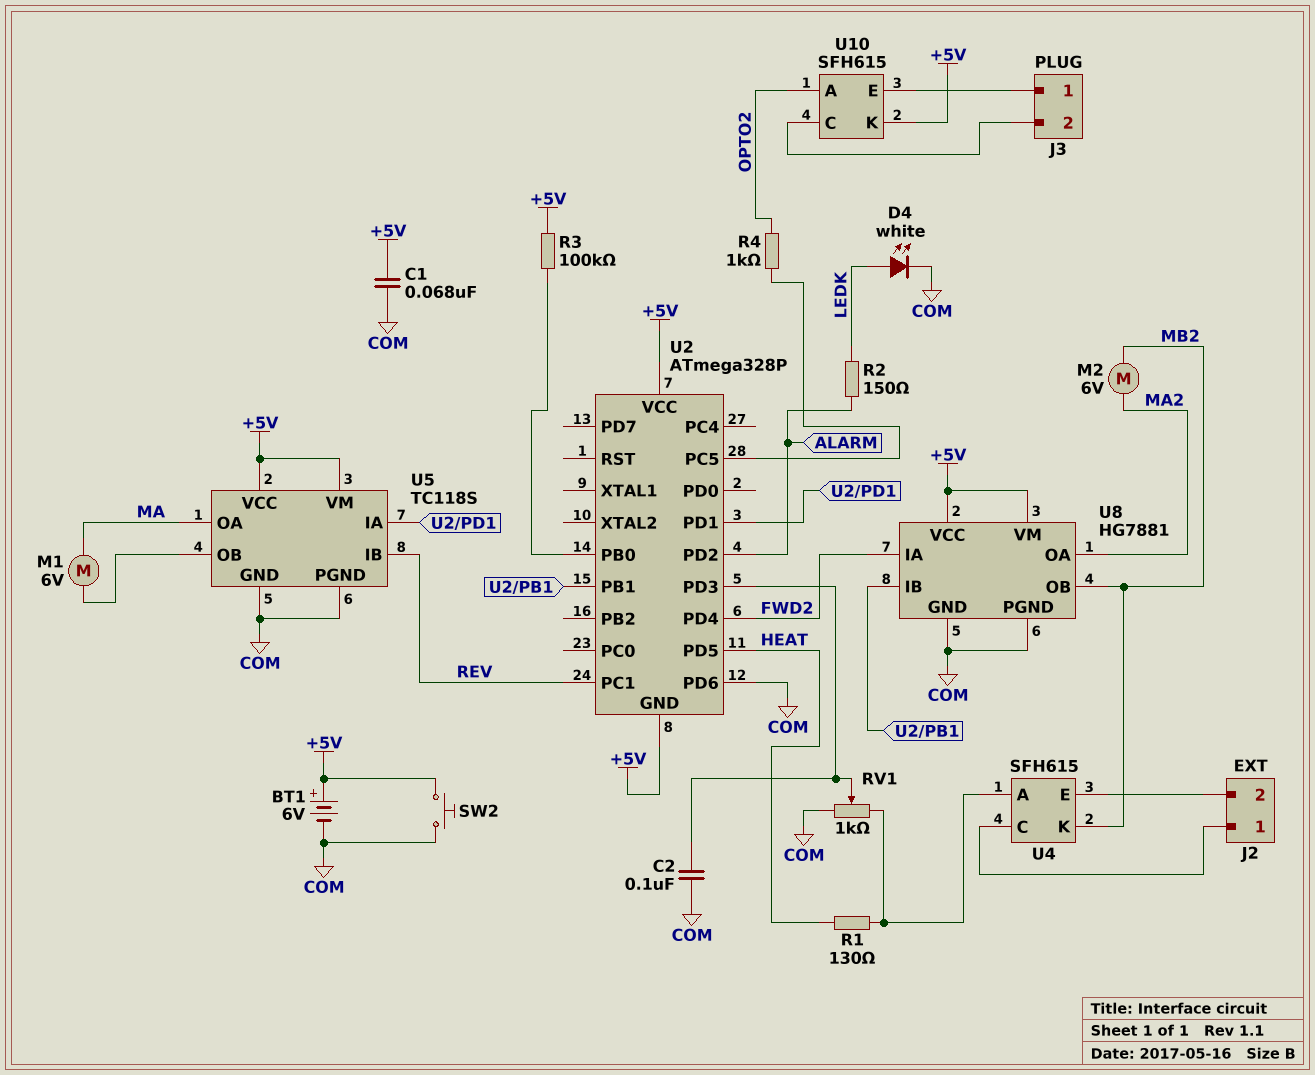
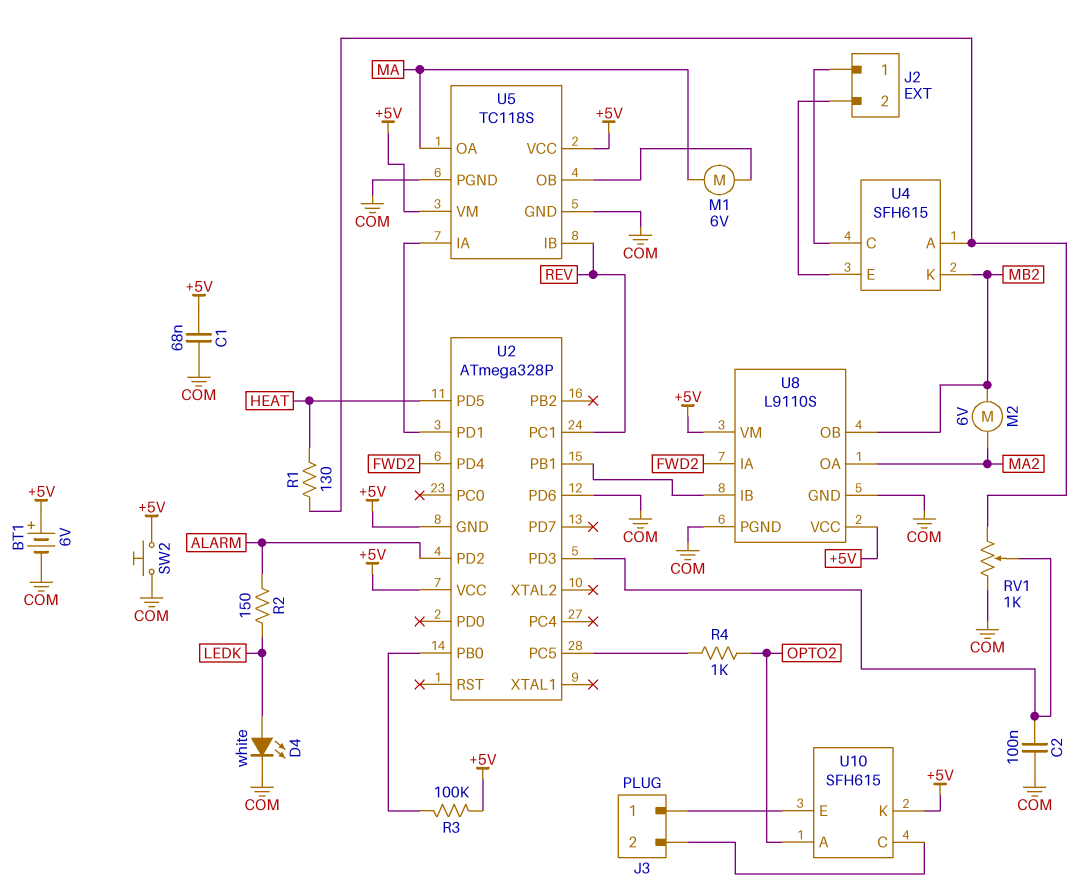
U8: HG7881 -> L9110S

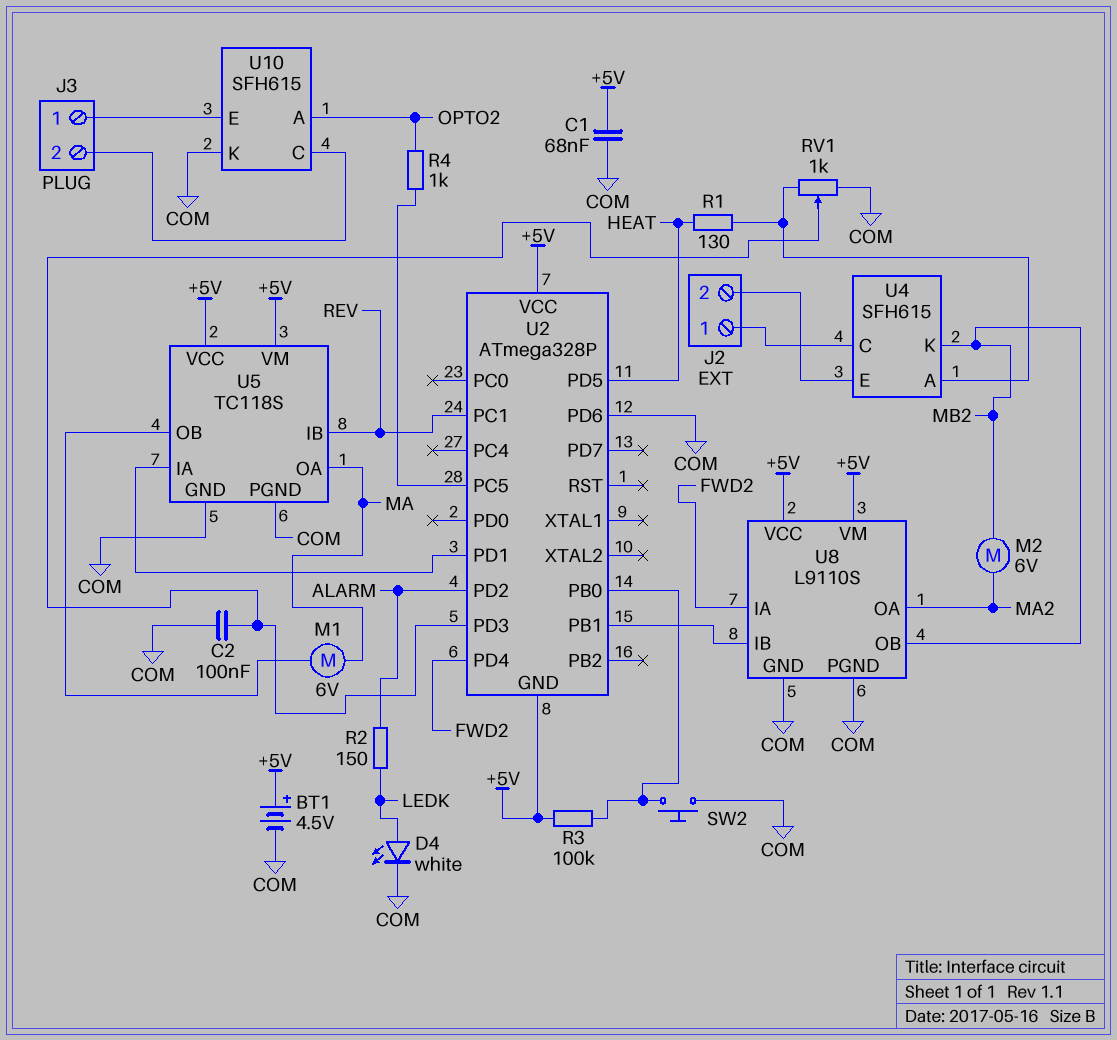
BT1: 6V (plus +5V, minus COM) -> 4.5V (plus +5V, minus COM)
SW2: button (+5V, COM) -> button (COM, U2/PB0)
U10 pin K: +5V -> COM

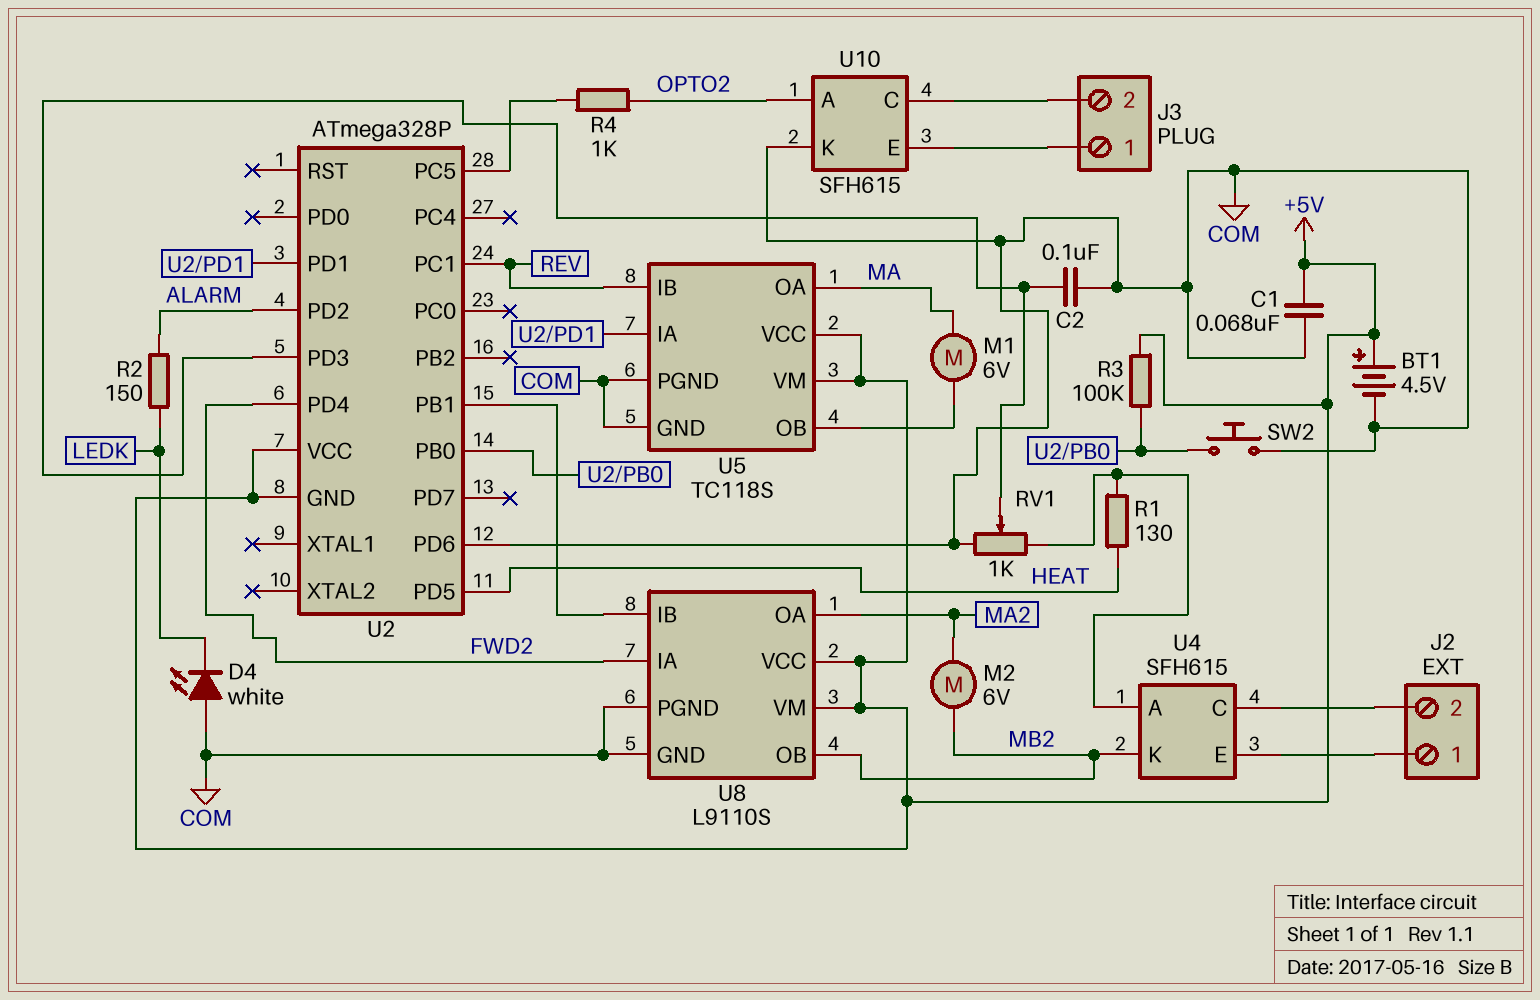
D4: LED white (A LEDK, K COM) -> LED white (A COM, K LEDK)
U4 pin C: J2/1 -> J2/2
U4 pin E: J2/2 -> J2/1

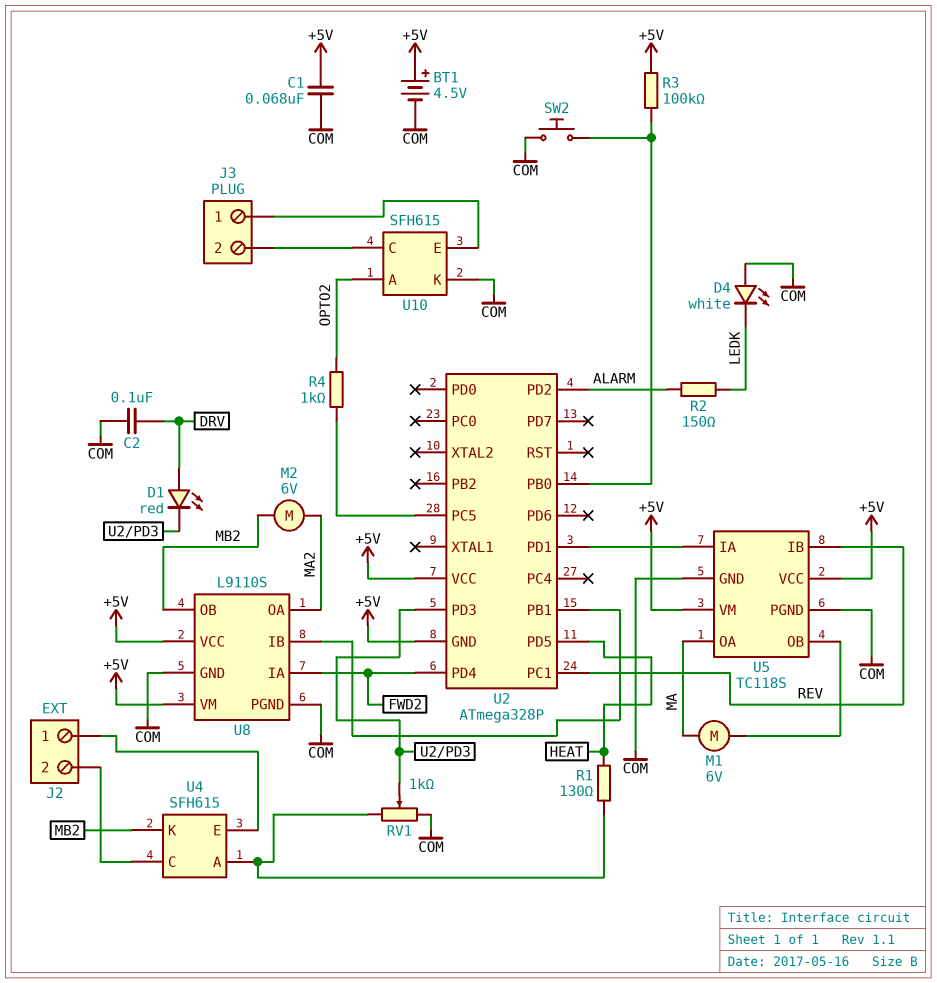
C2: 100nF (COM, U2/PD3) -> 100nF (COM, DRV)
D1: none -> LED red (A DRV, K U2/PD3)
U2 pin PD6: COM -> none

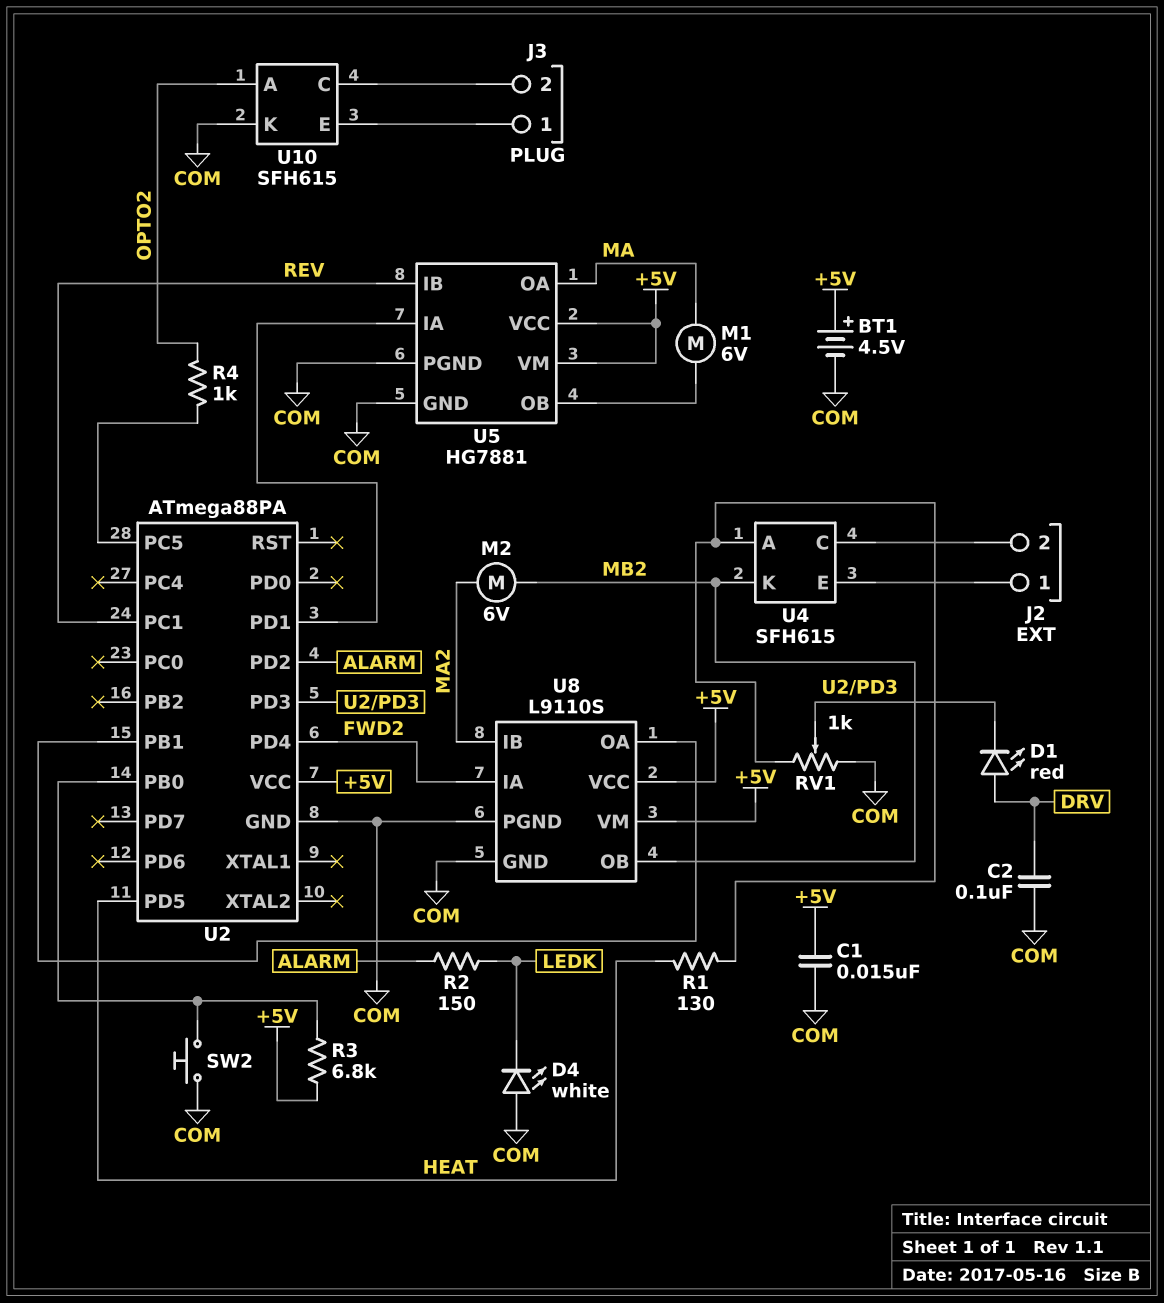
C1: 68nF (+5V, COM) -> 15nF (+5V, COM)
R3: 100k (+5V, U2/PB0) -> 6.8k (+5V, U2/PB0)
U2: ATmega328P -> ATmega88PA
U2 pin GND: +5V -> COM
U5: TC118S -> HG7881
U8 pin IB: U2/PB1 -> MA2
U8 pin OA: MA2 -> U2/PB1

